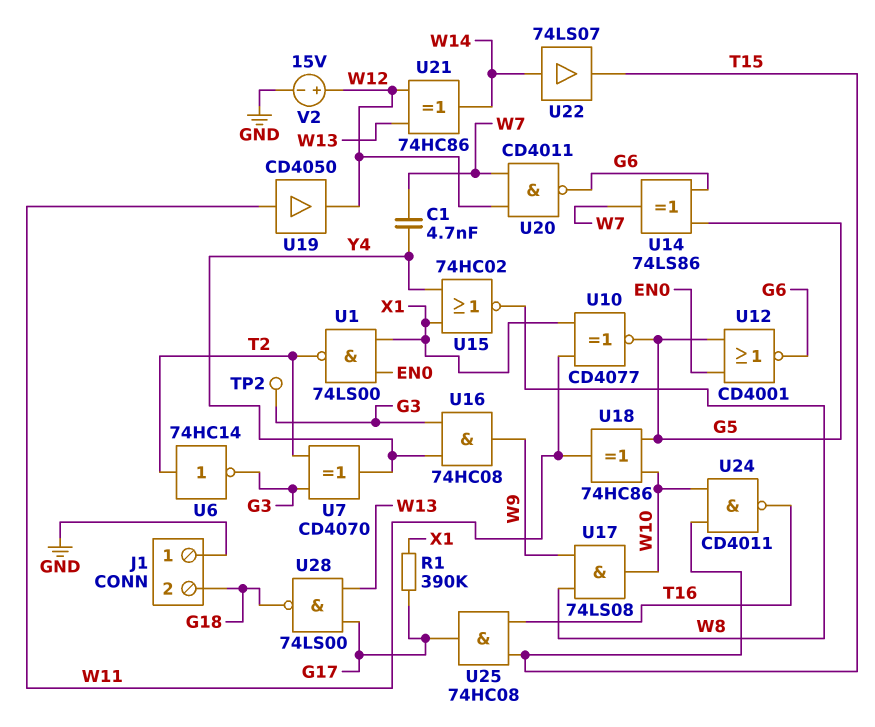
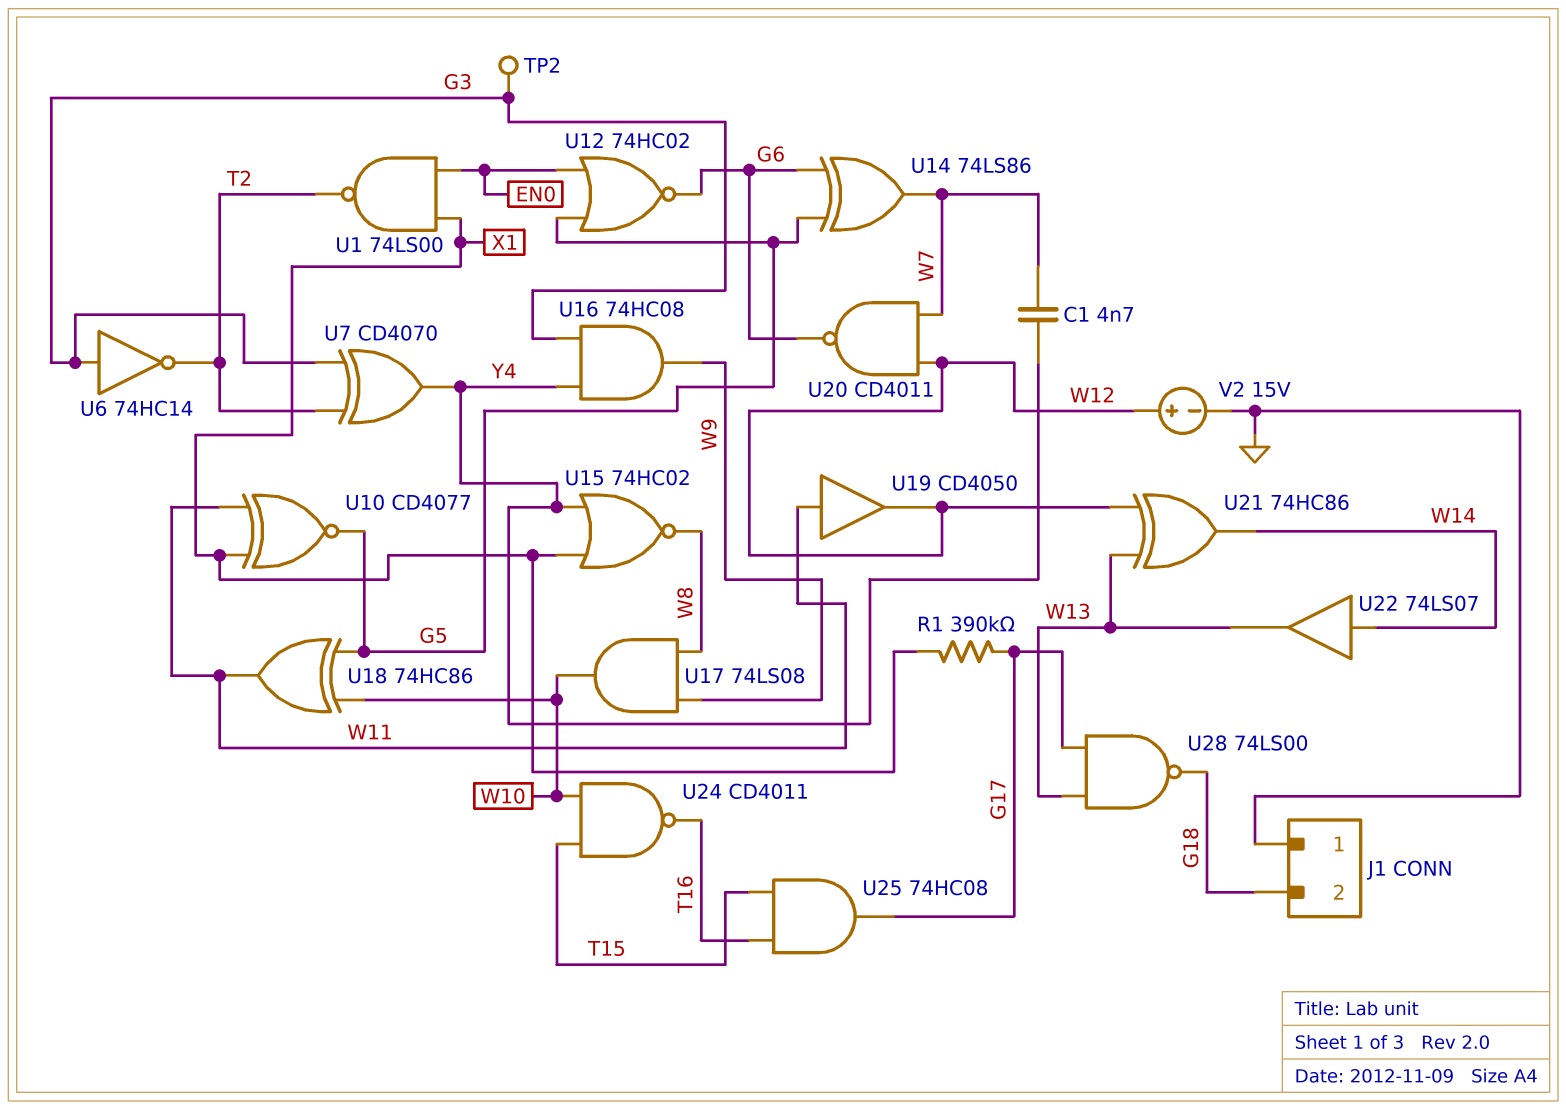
U6: NOT 74HC14 (in T2, out G3) -> NOT 74HC14 (in G3, out T2)
U12: NOR CD4001 (in EN0, in G5, out G6) -> NOR 74HC02 (in EN0, in G5, out G6)
U22: buffer 74LS07 (in W14, out T15) -> buffer 74LS07 (in W14, out W13)

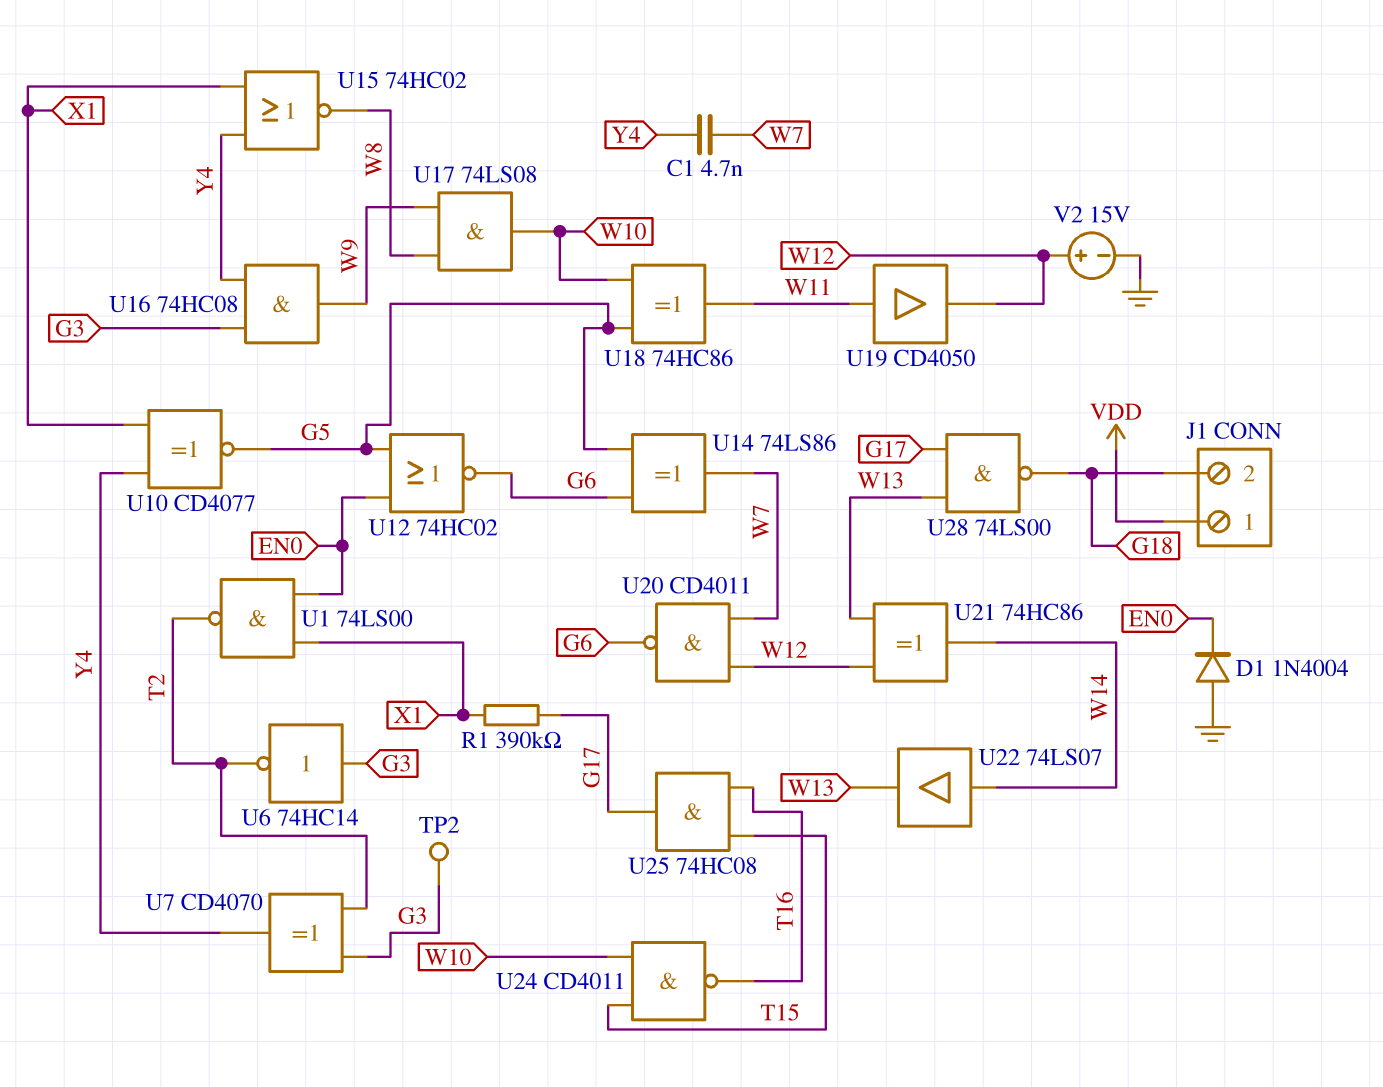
D1: none -> diode 1N4004 (A GND, K EN0)
J1 pin 1: GND -> VDD
U10: XNOR CD4077 (in W11, in X1, out G5) -> XNOR CD4077 (in X1, in Y4, out G5)

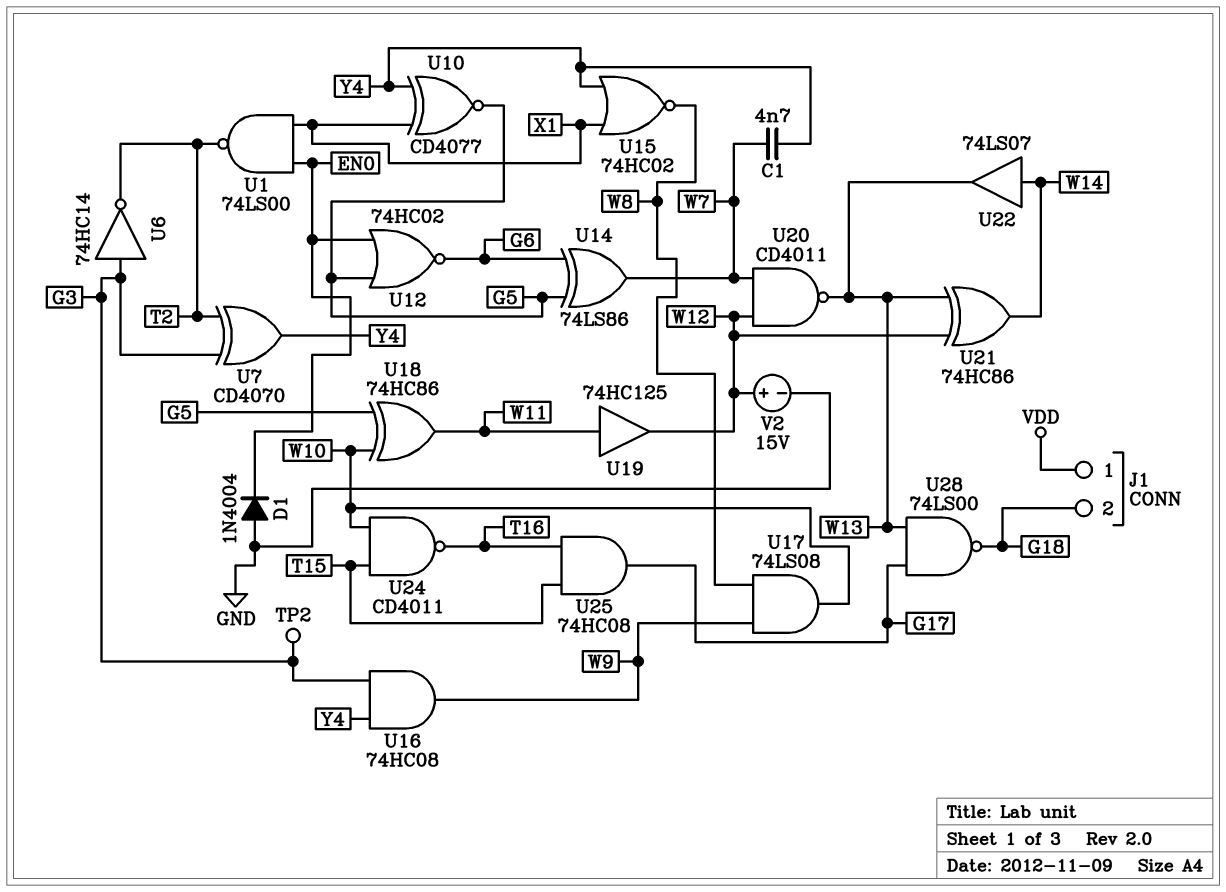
R1: 390k (G17, X1) -> none
U19: buffer CD4050 (in W11, out W12) -> buffer 74HC125 (in W11, out W12)
U20: NAND CD4011 (in W7, in W12, out G6) -> NAND CD4011 (in W7, in W12, out W13)

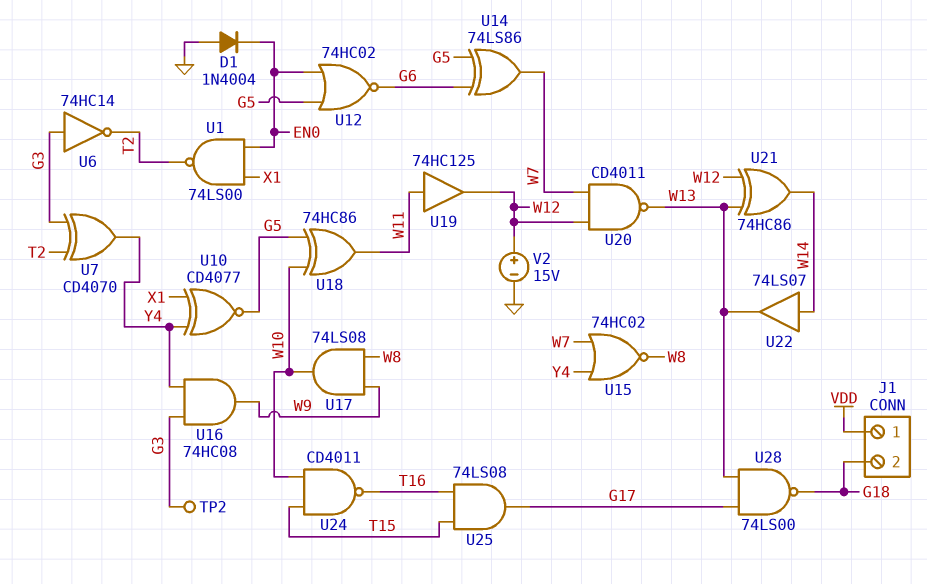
C1: 4.7nF (W7, Y4) -> none
U15: NOR 74HC02 (in X1, in Y4, out W8) -> NOR 74HC02 (in W7, in Y4, out W8)
U25: AND 74HC08 (in T15, in T16, out G17) -> AND 74LS08 (in T15, in T16, out G17)

